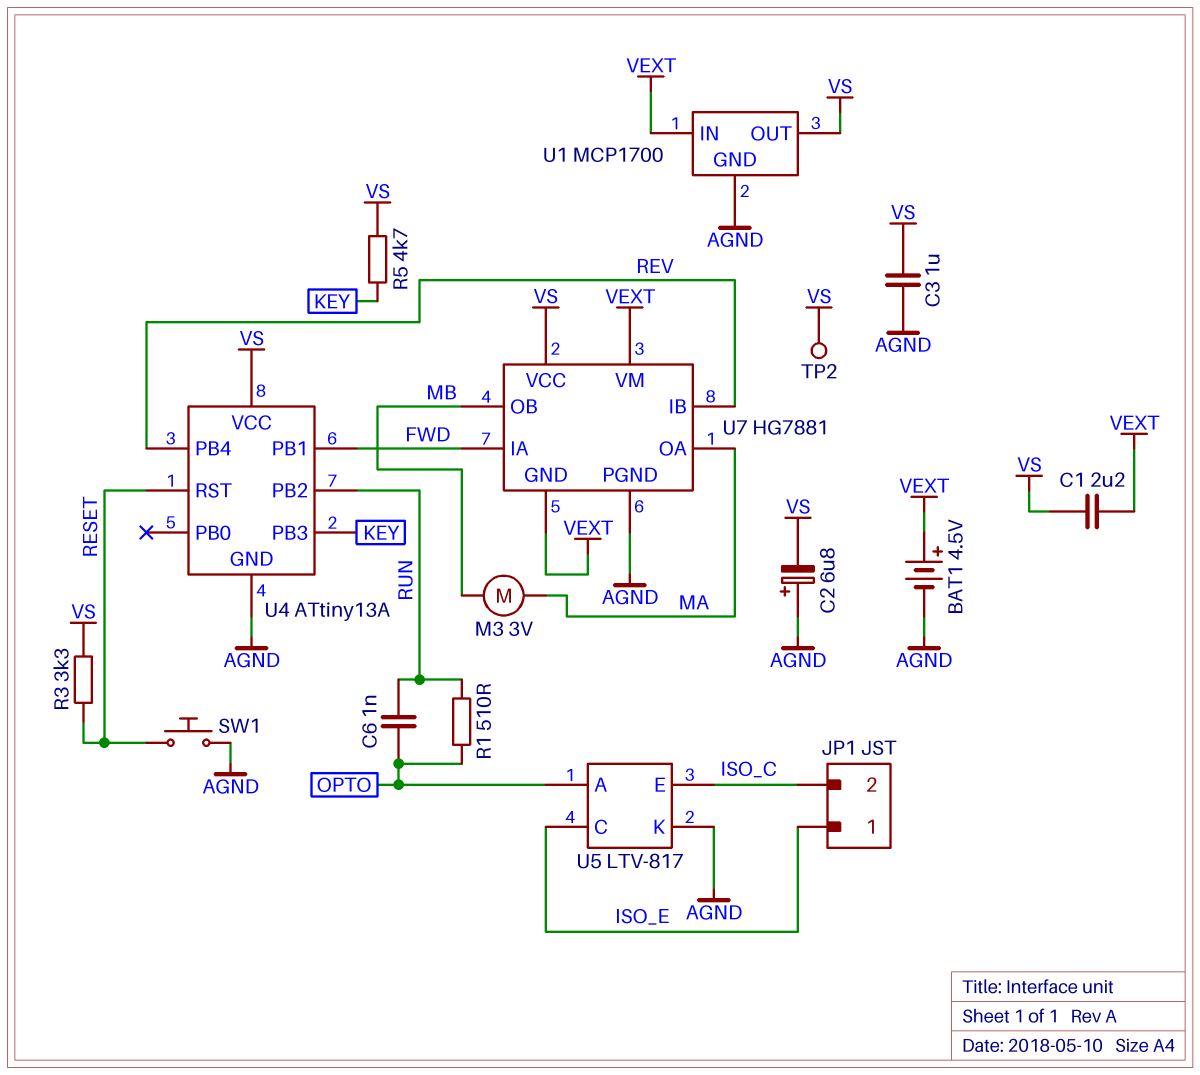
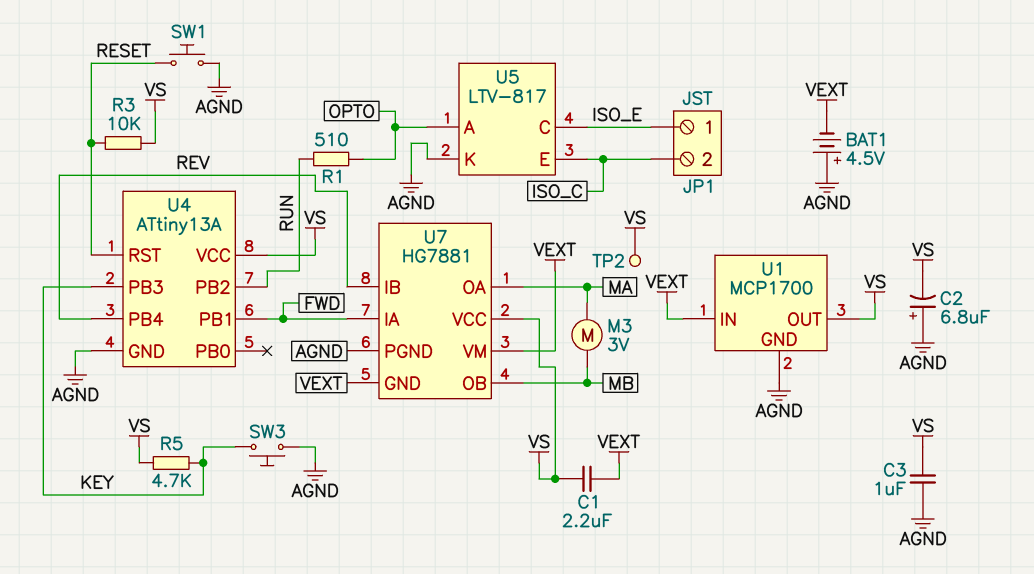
BAT1: 4.5V (plus VEXT, minus AGND) -> 4.5V (plus AGND, minus VEXT)
C6: 1nF (OPTO, RUN) -> none
R3: 3.3k (RESET, VS) -> 10k (RESET, VS)
SW3: none -> button (AGND, KEY)

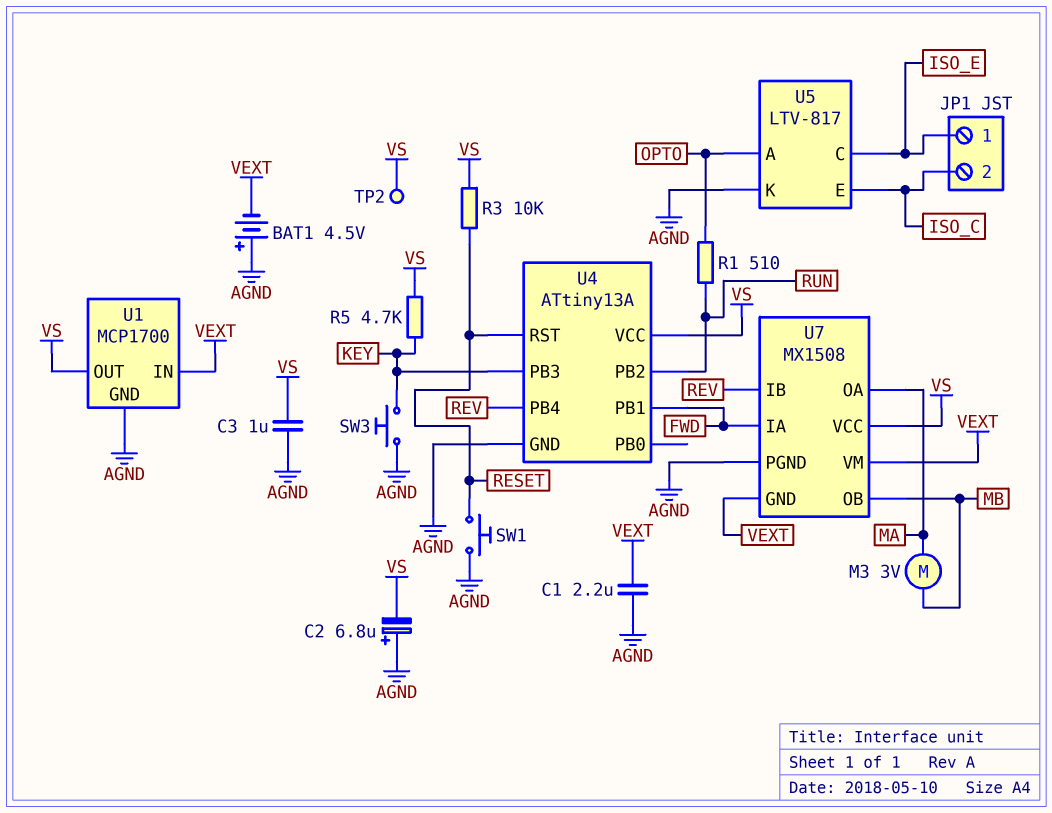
C1: 2.2uF (VEXT, VS) -> 2.2uF (AGND, VEXT)
U7: HG7881 -> MX1508

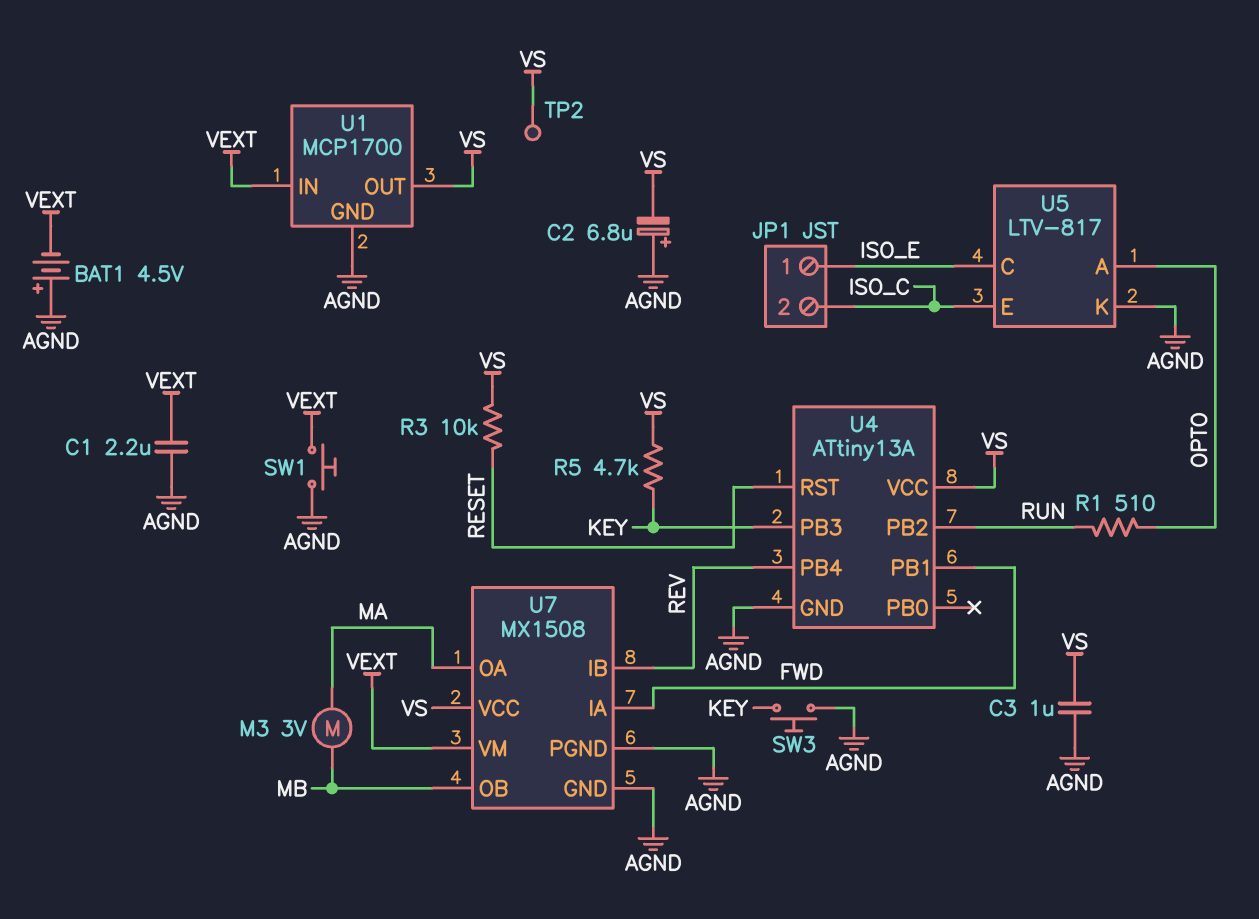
SW1: button (AGND, RESET) -> button (AGND, VEXT)
U7 pin GND: VEXT -> AGND

